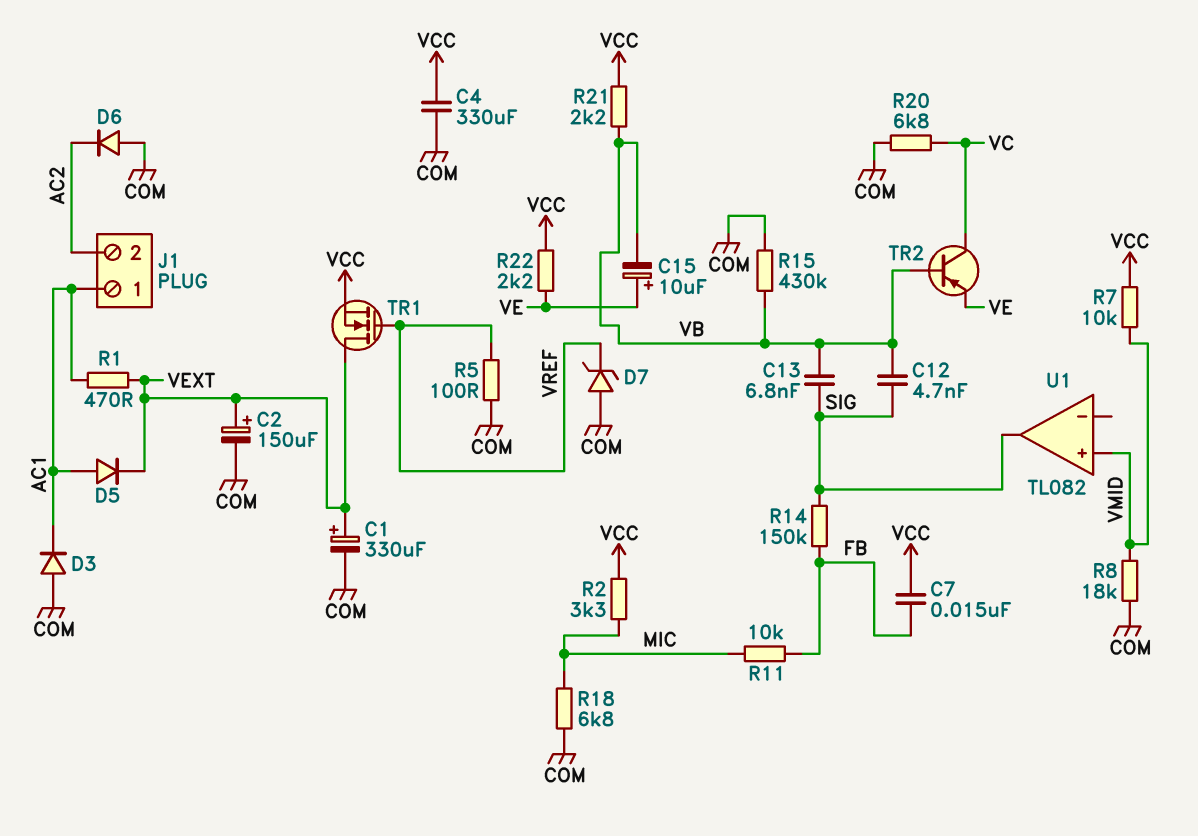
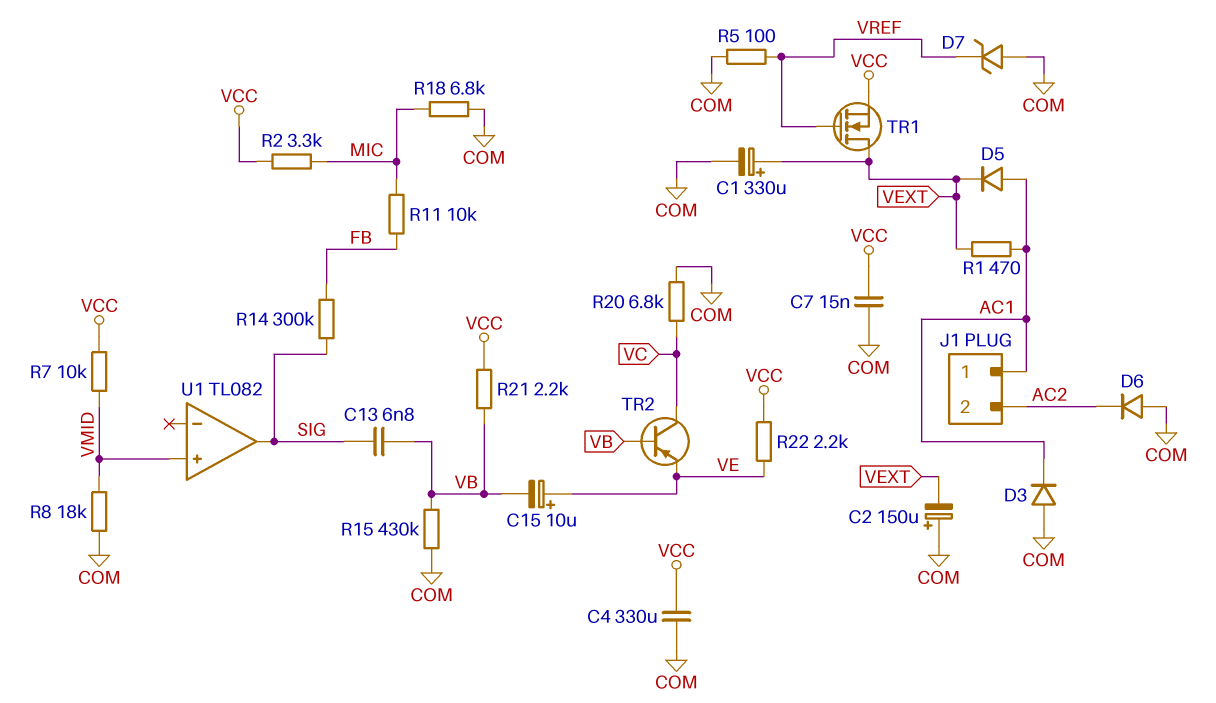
C2: 150uF (plus VEXT, minus COM) -> 150uF (plus COM, minus VEXT)
C7: 15nF (FB, VCC) -> 15nF (COM, VCC)
C12: 4.7nF (SIG, VB) -> none
R14: 150k (FB, SIG) -> 300k (FB, SIG)

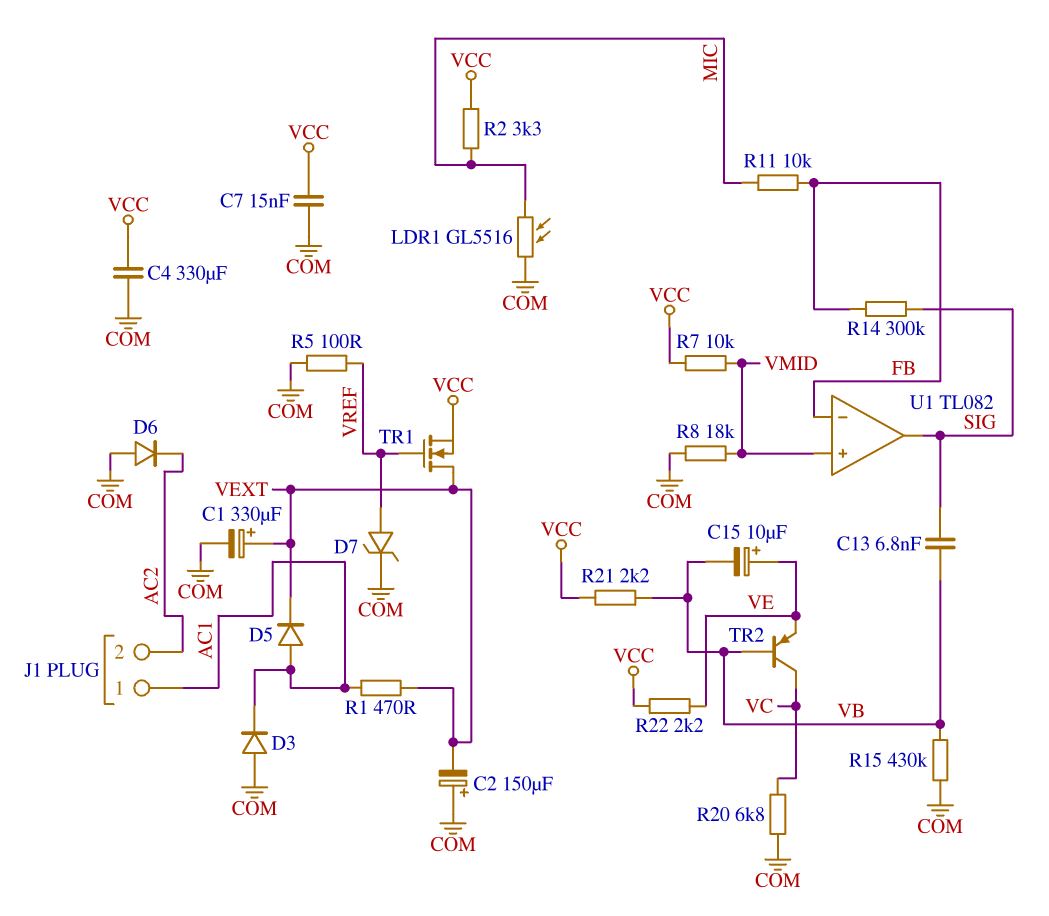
D7: zener (A COM, K VREF) -> zener (A VREF, K COM)
LDR1: none -> GL5516 (COM, MIC)
R18: 6.8k (COM, MIC) -> none
U1 pin in-: none -> FB

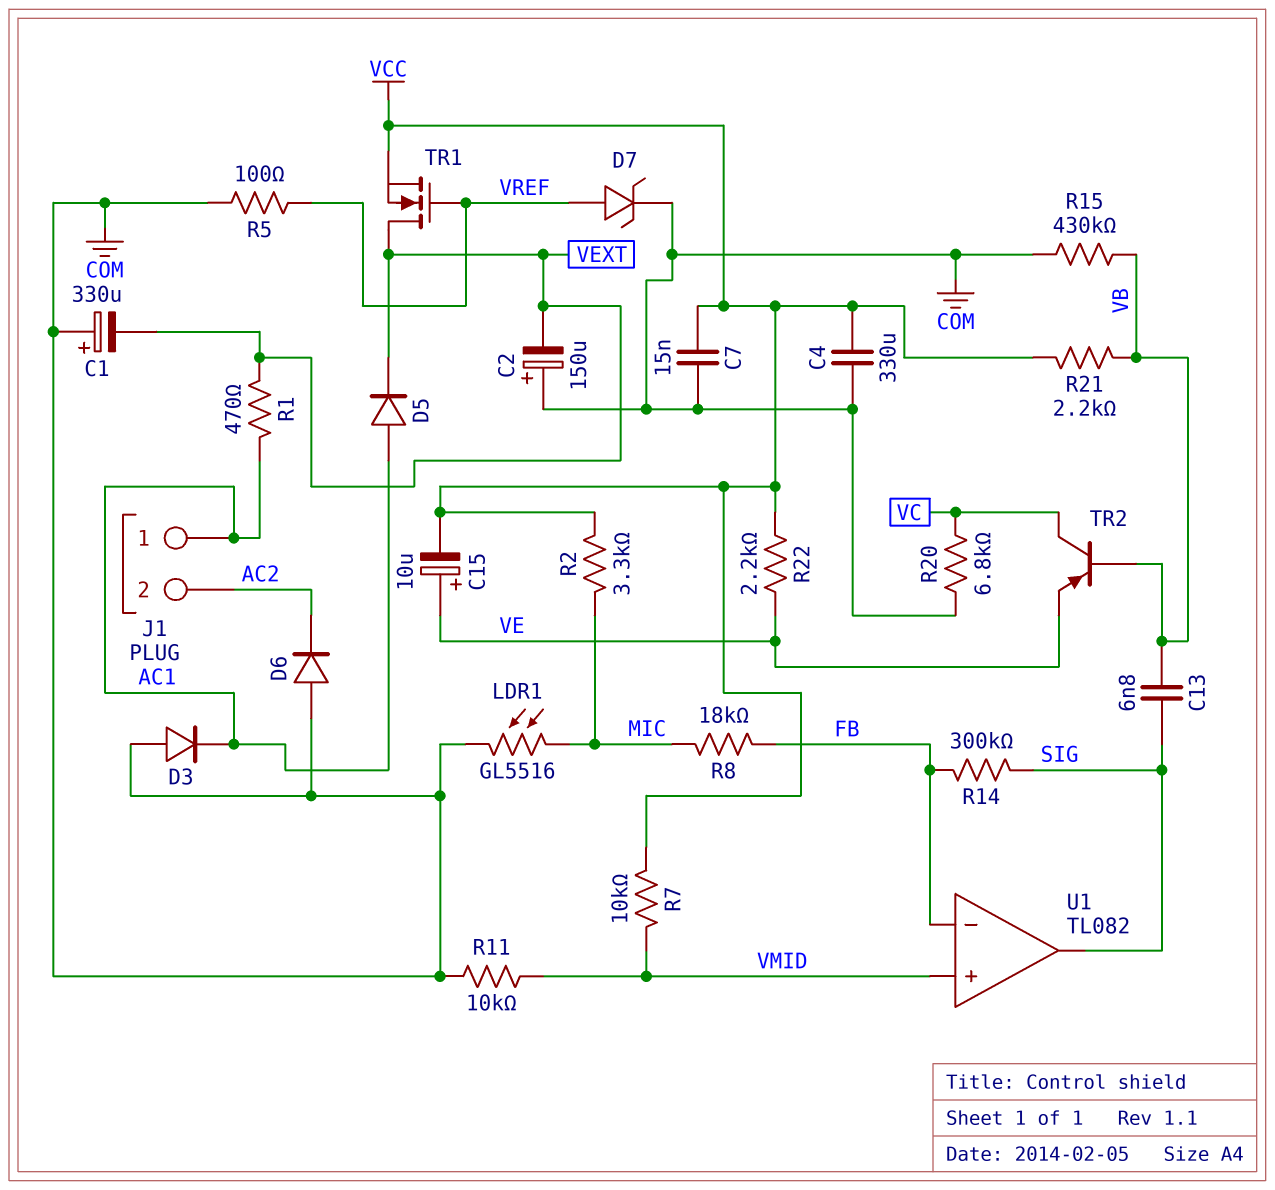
C1: 330uF (plus VEXT, minus COM) -> 330uF (plus COM, minus VEXT)
C15: 10uF (plus VE, minus VB) -> 10uF (plus VE, minus VCC)
R8: 18k (COM, VMID) -> 18k (FB, MIC)
R11: 10k (FB, MIC) -> 10k (COM, VMID)

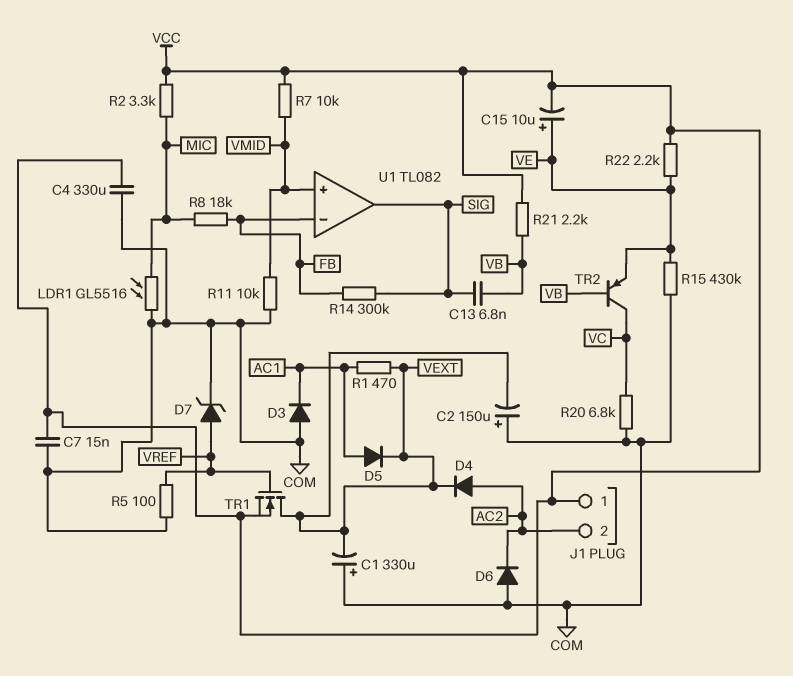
D4: none -> diode (A AC2, K VEXT)
J1 pin 1: AC1 -> VCC
R15: 430k (COM, VB) -> 430k (COM, VE)

